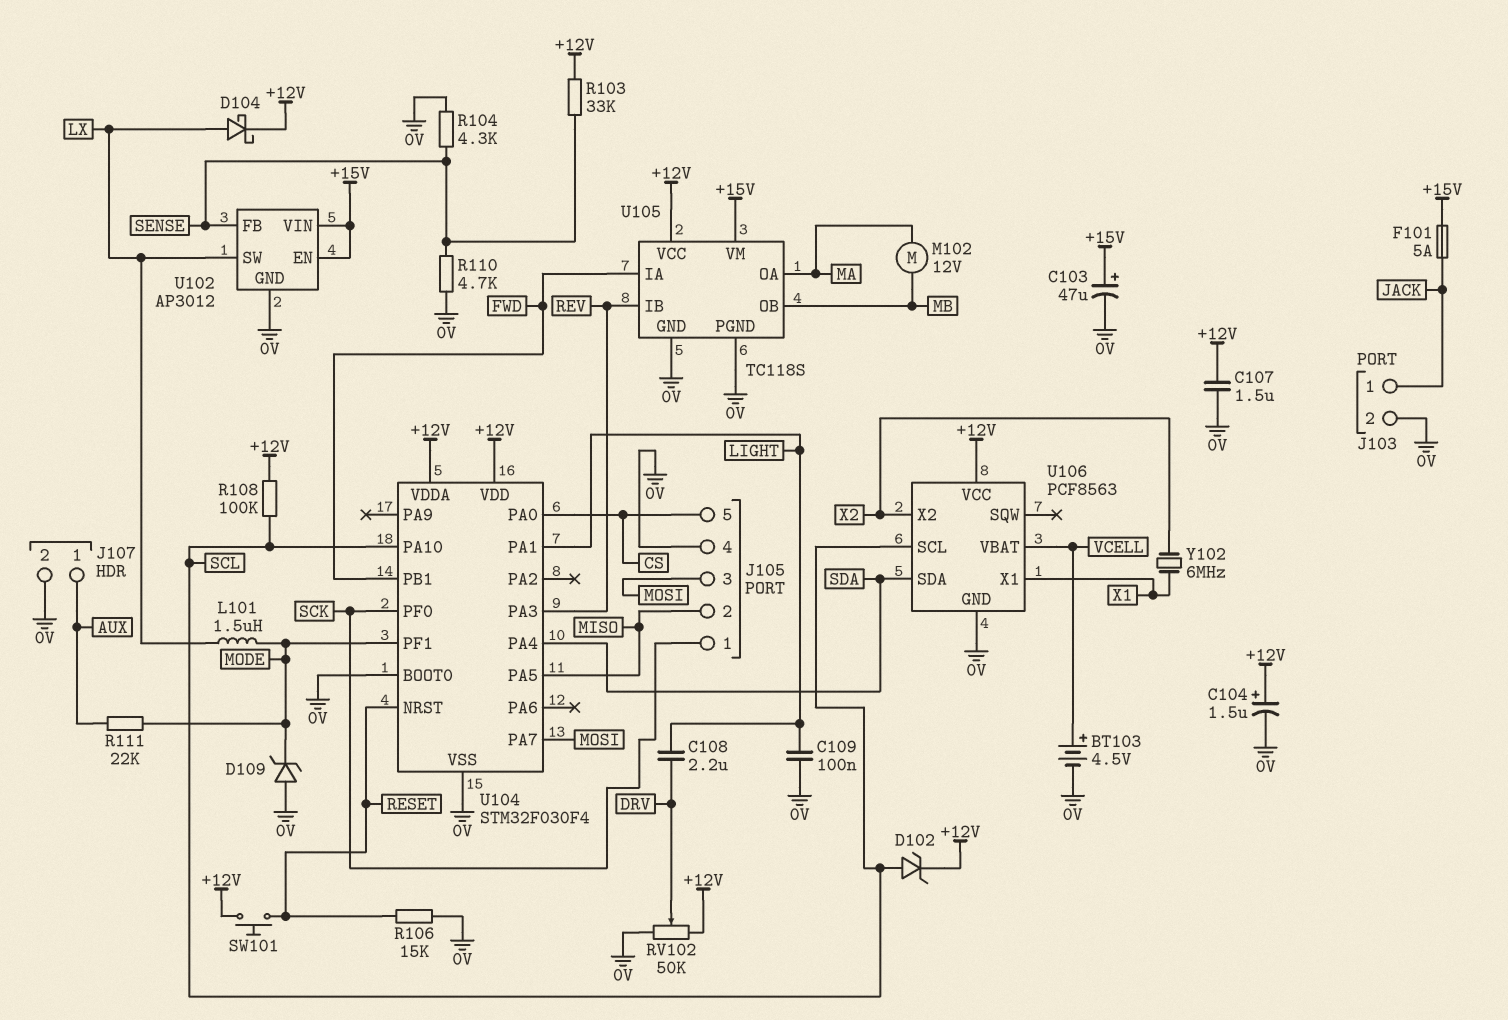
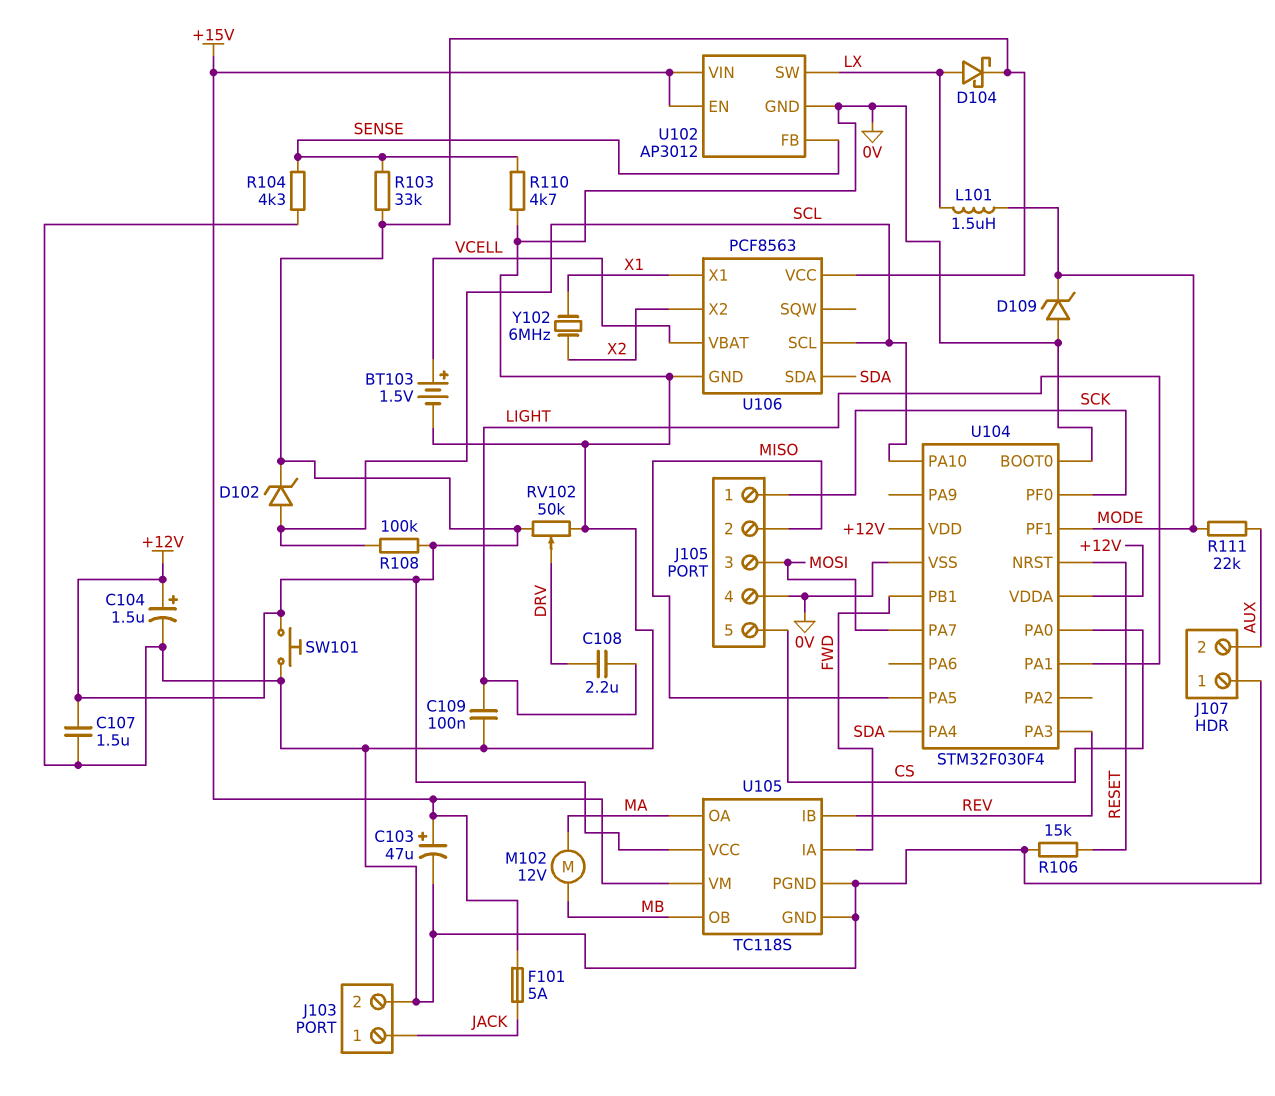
BT103: 4.5V (plus VCELL, minus 0V) -> 1.5V (plus VCELL, minus 0V)
J107 pin 1: AUX -> 0V
J107 pin 2: 0V -> AUX
SW101: button (+12V, RESET) -> button (+12V, 0V)

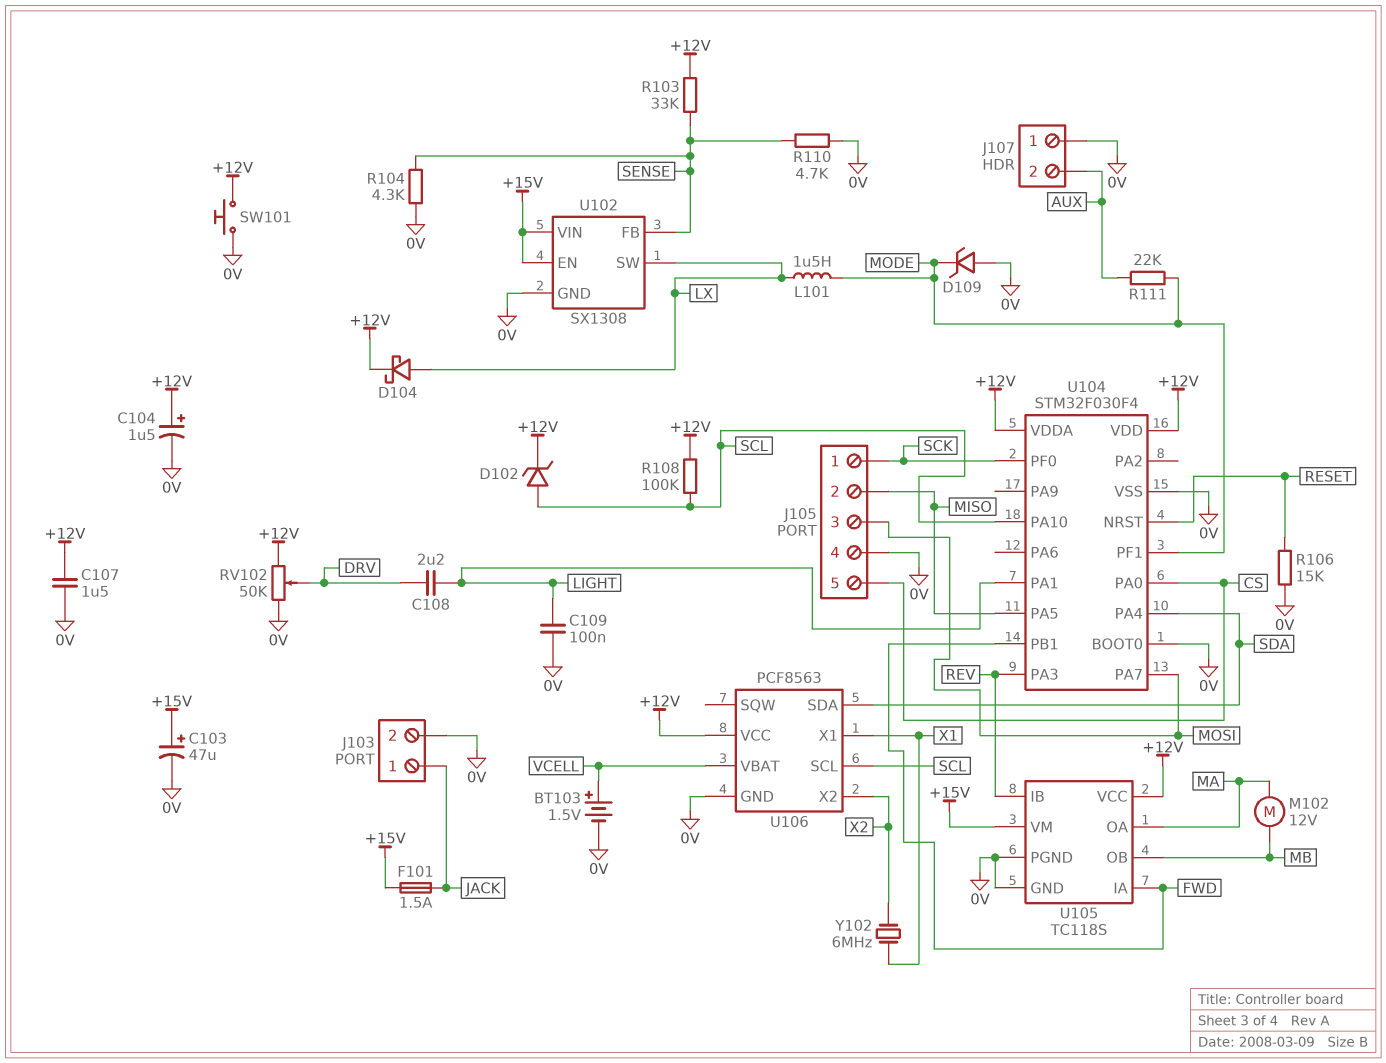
F101: 5A (+15V, JACK) -> 1.5A (+15V, JACK)
U102: AP3012 -> SX1308

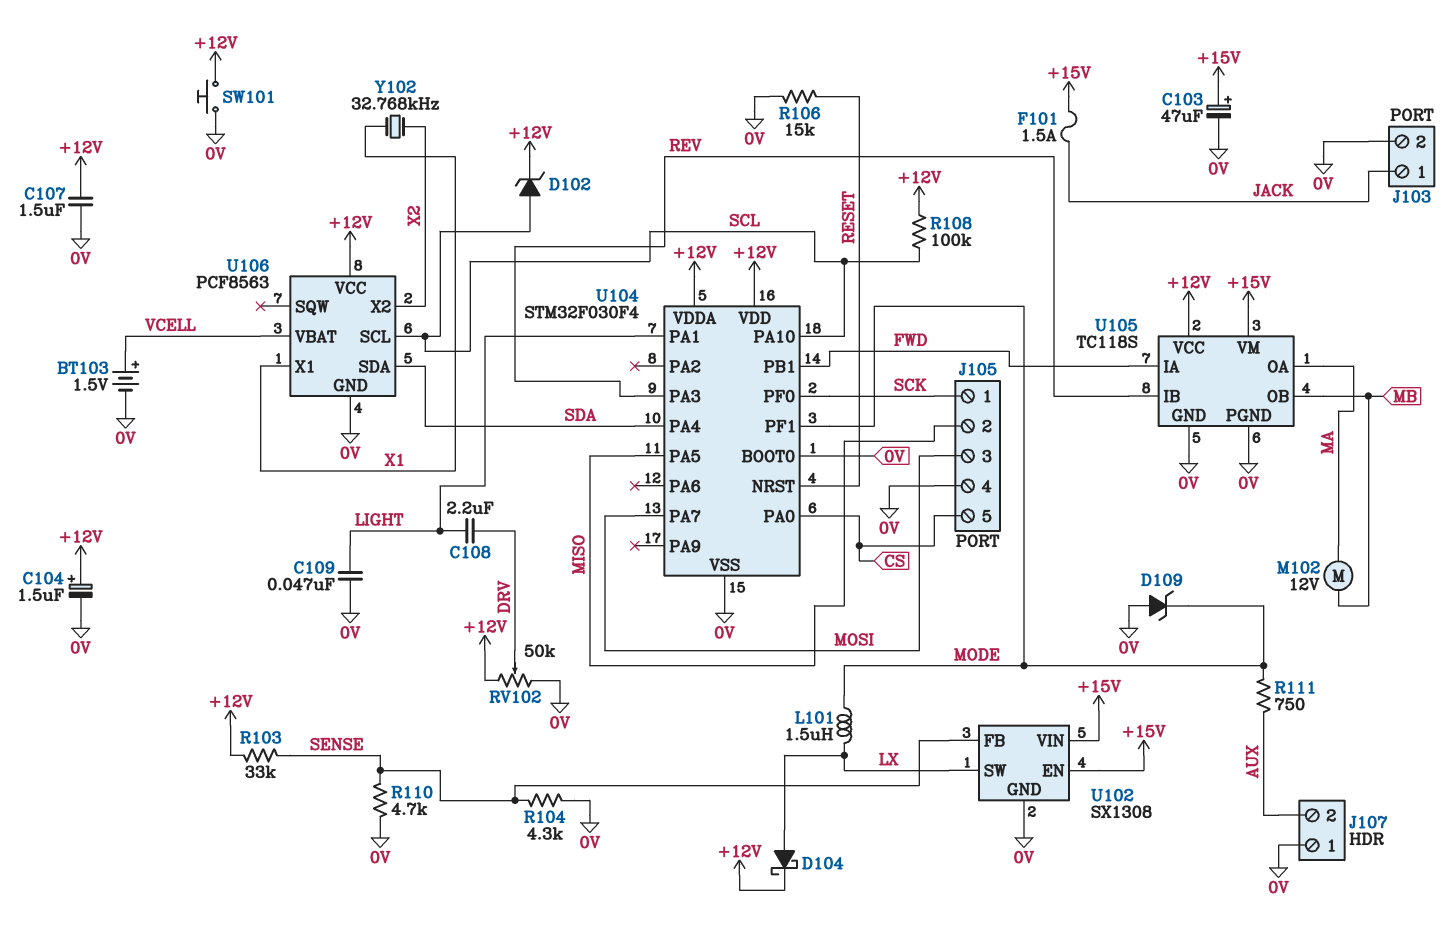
C109: 100nF (0V, LIGHT) -> 47nF (0V, LIGHT)
R111: 22k (AUX, MODE) -> 750 (AUX, MODE)
Y102: 6MHz (X1, X2) -> 32.768kHz (X1, X2)

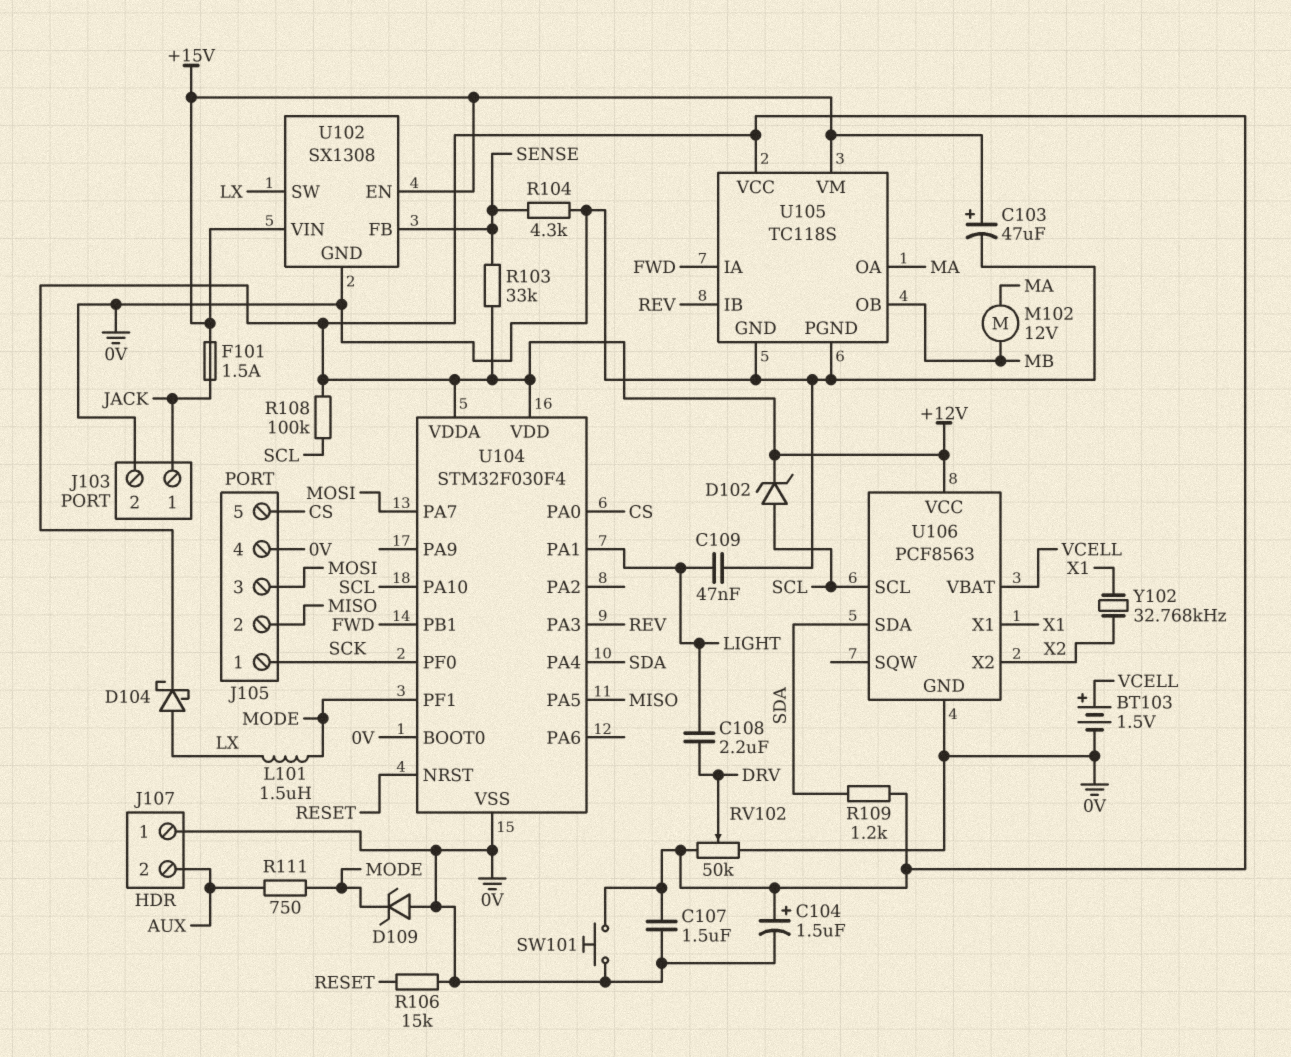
R109: none -> 1.2k (+12V, SDA)
R110: 4.7k (0V, SENSE) -> none

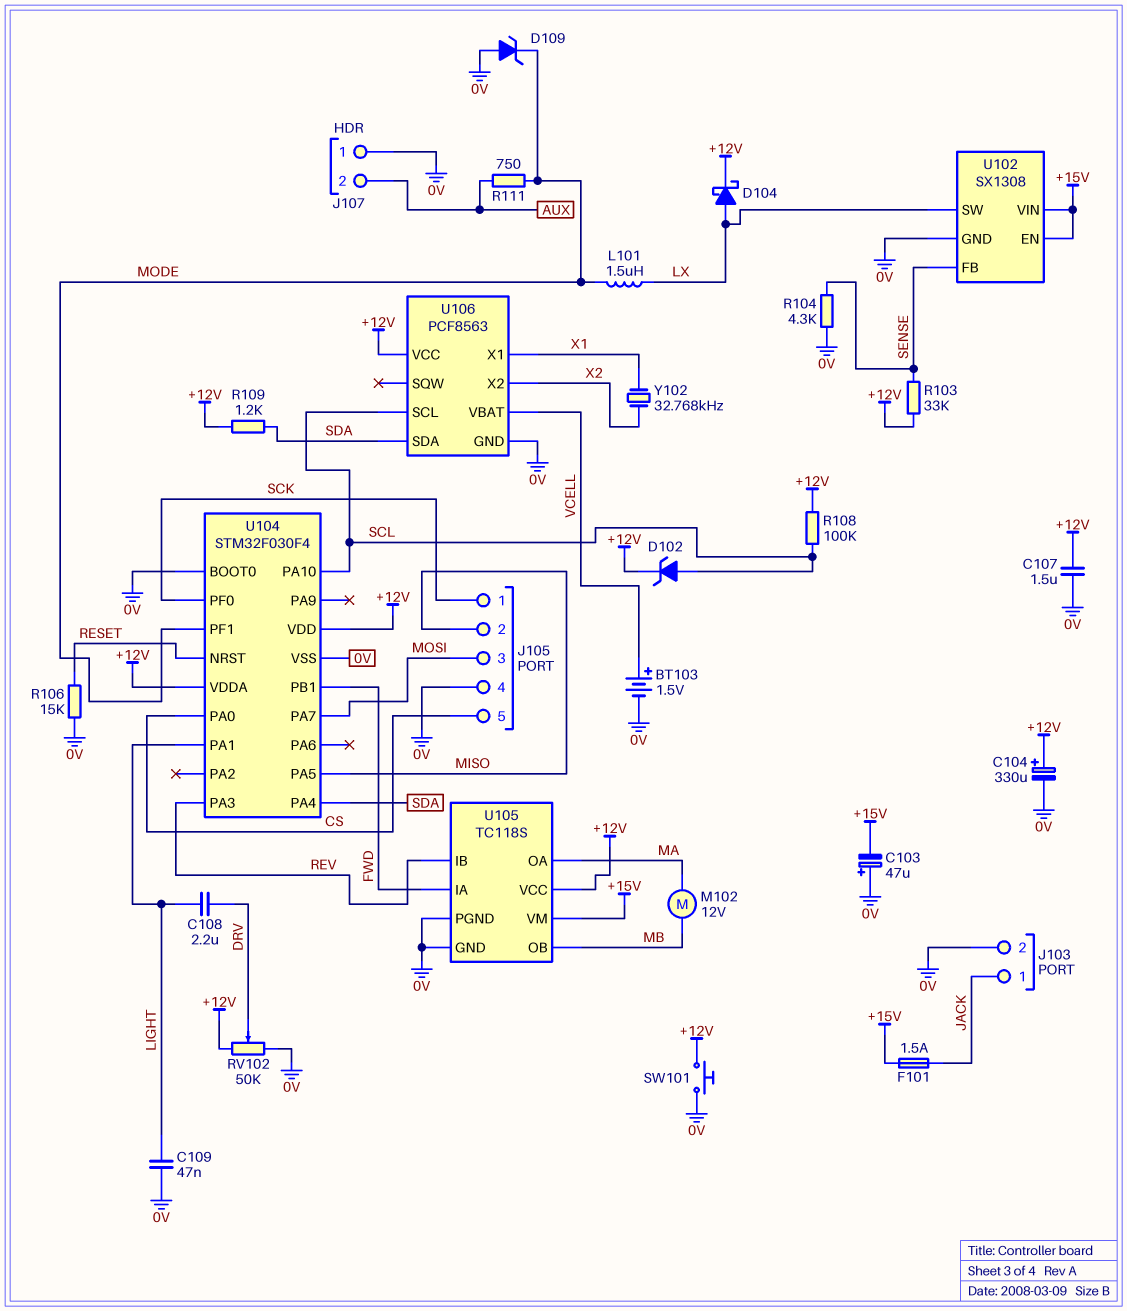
C103: 47uF (plus +15V, minus 0V) -> 47uF (plus 0V, minus +15V)
C104: 1.5uF (plus +12V, minus 0V) -> 330uF (plus +12V, minus 0V)

